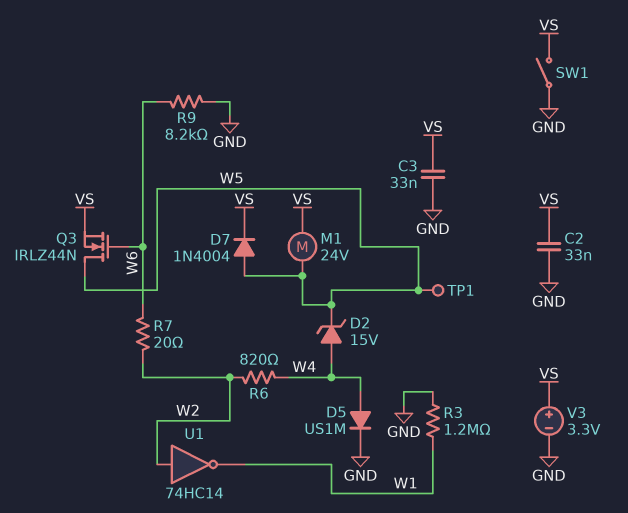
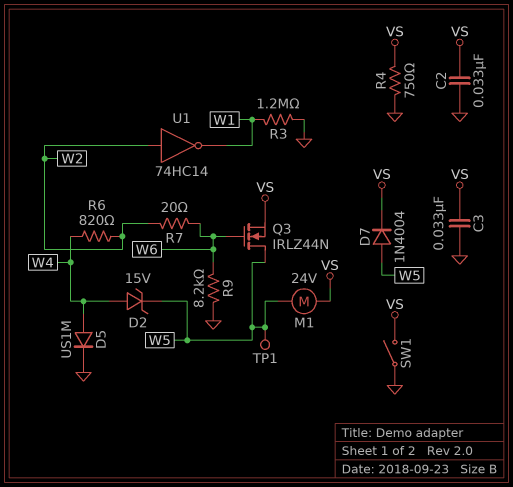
R4: none -> 750 (GND, VS)
V3: 3.3V (plus VS, minus GND) -> none

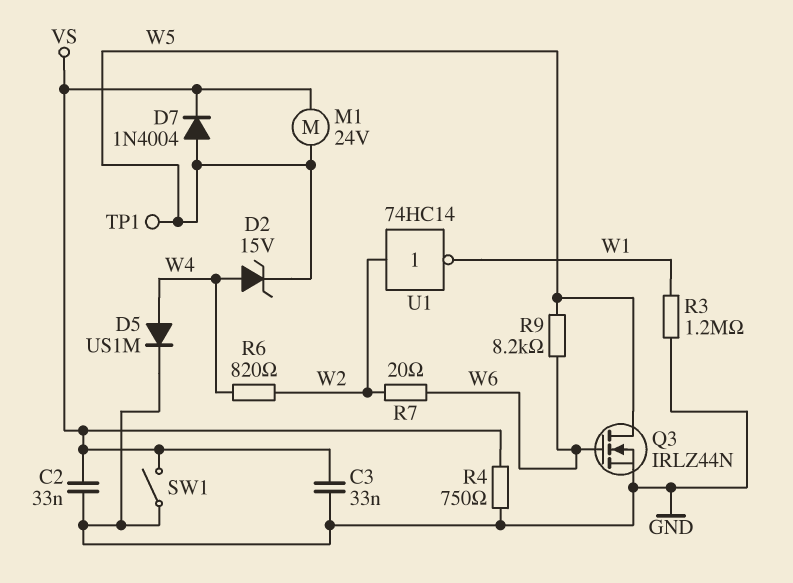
Q3: NMOS IRLZ44N (G W6, D W5, S VS) -> NMOS IRLZ44N (G W6, D W5, S GND)
R9: 8.2k (GND, W6) -> 8.2k (W5, W6)

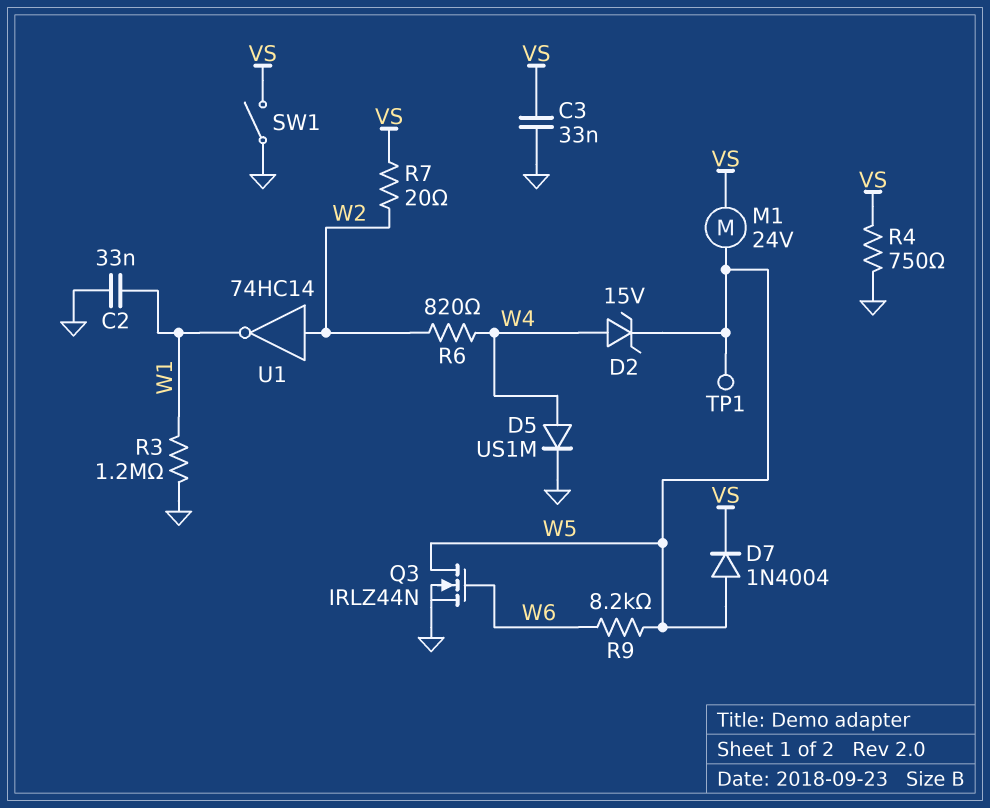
C2: 33nF (GND, VS) -> 33nF (GND, W1)
R7: 20 (W2, W6) -> 20 (VS, W2)

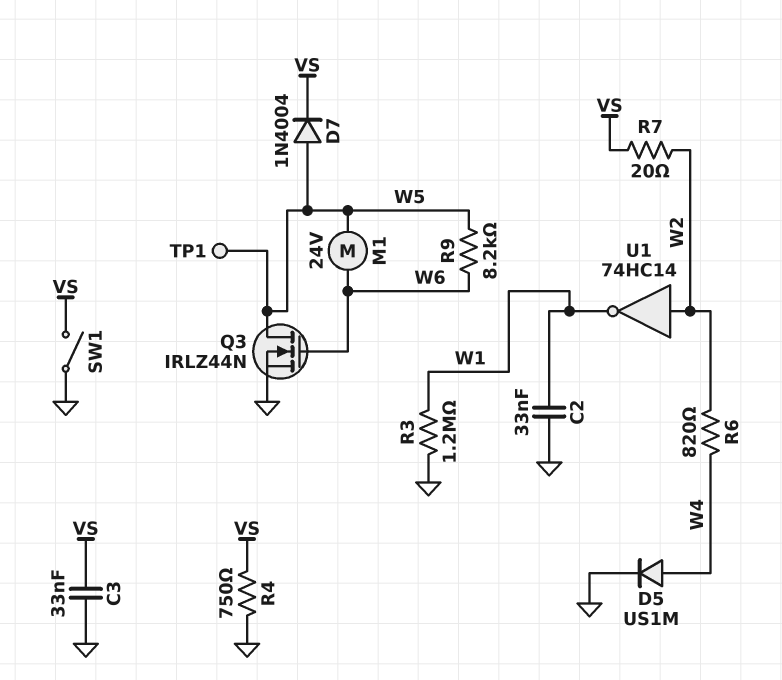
D2: zener 15V (A W4, K W5) -> none
M1: motor 24V (VS, W5) -> motor 24V (W5, W6)

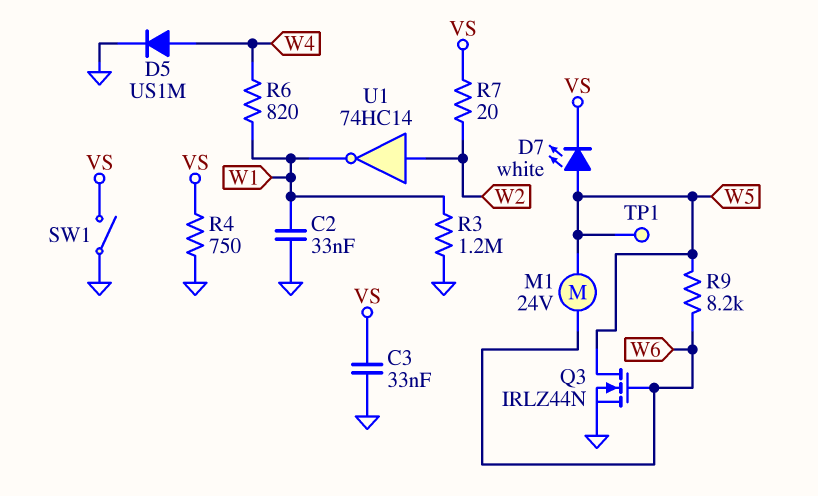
D7: diode 1N4004 (A W5, K VS) -> LED white (A W5, K VS)
R6: 820 (W2, W4) -> 820 (W1, W4)

